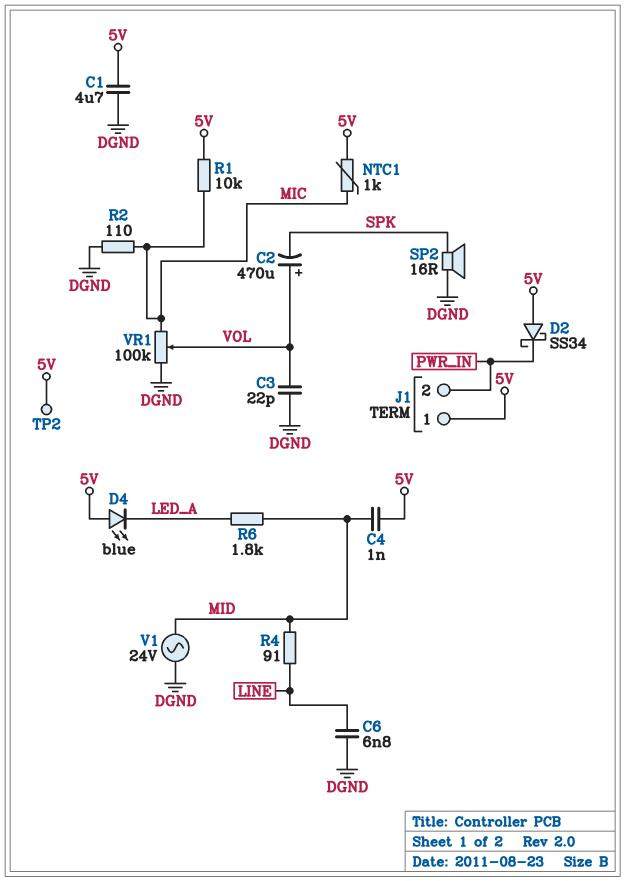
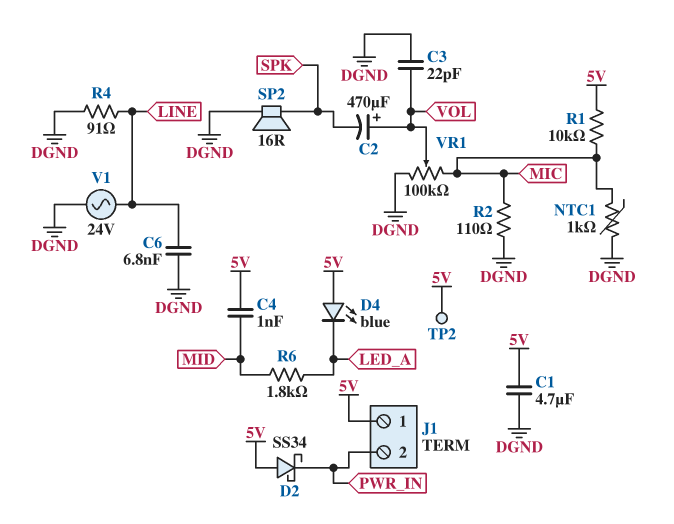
NTC1: 1k (5V, MIC) -> 1k (DGND, MIC)
R4: 91 (LINE, MID) -> 91 (DGND, LINE)
V1: AC 24V (DGND, MID) -> AC 24V (DGND, LINE)

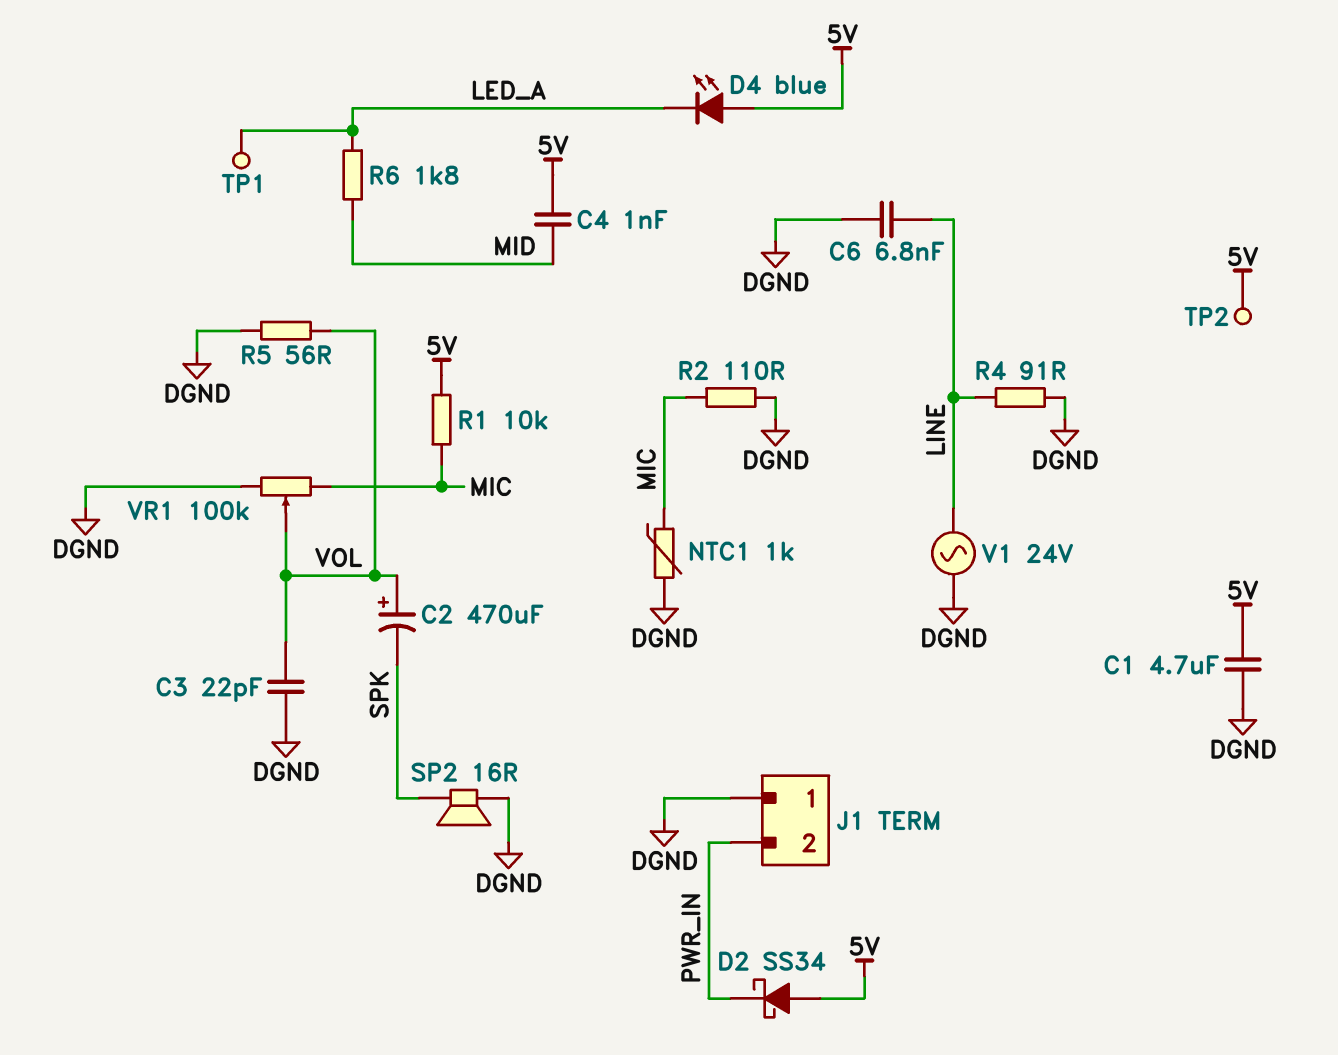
J1 pin 1: 5V -> DGND
R5: none -> 56 (DGND, VOL)
TP1: none -> test point (LED_A)

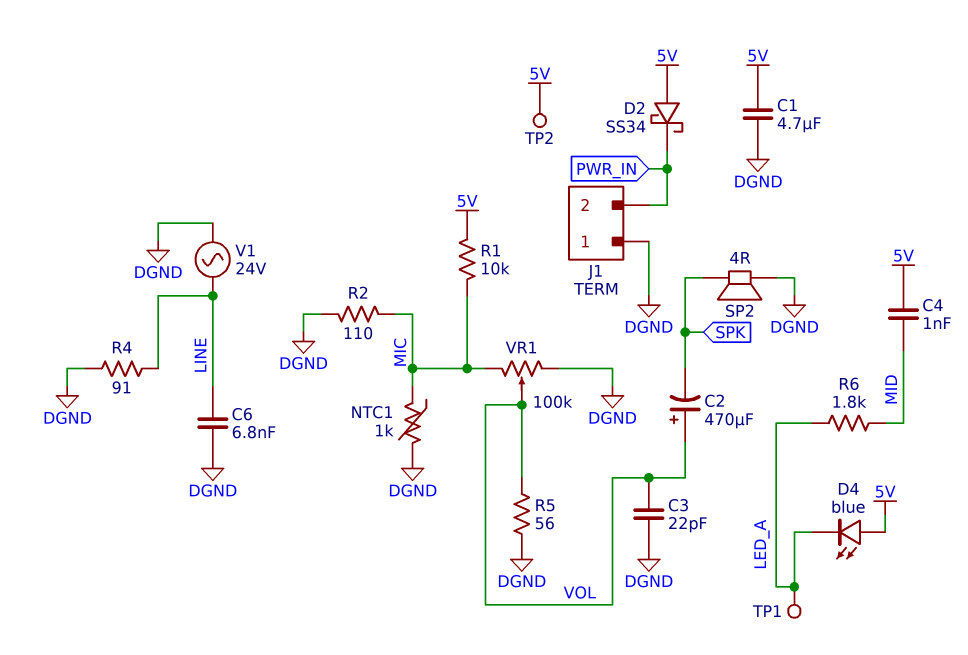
SP2: speaker 16R (DGND, SPK) -> speaker 4R (DGND, SPK)

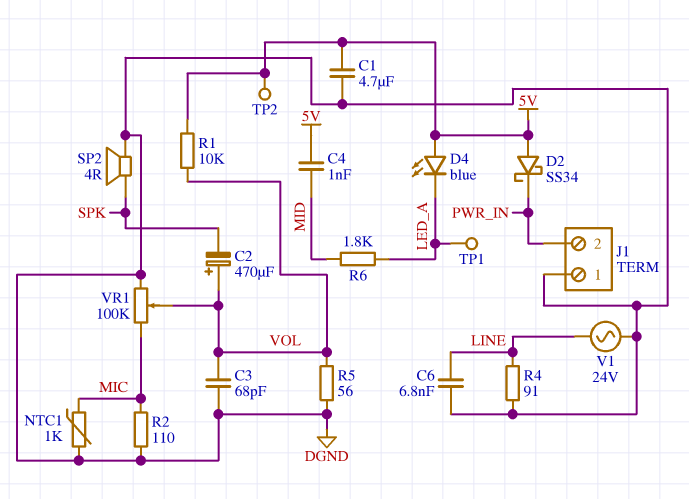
C3: 22pF (DGND, VOL) -> 68pF (DGND, VOL)
R1: 10k (5V, MIC) -> 10k (5V, VOL)

